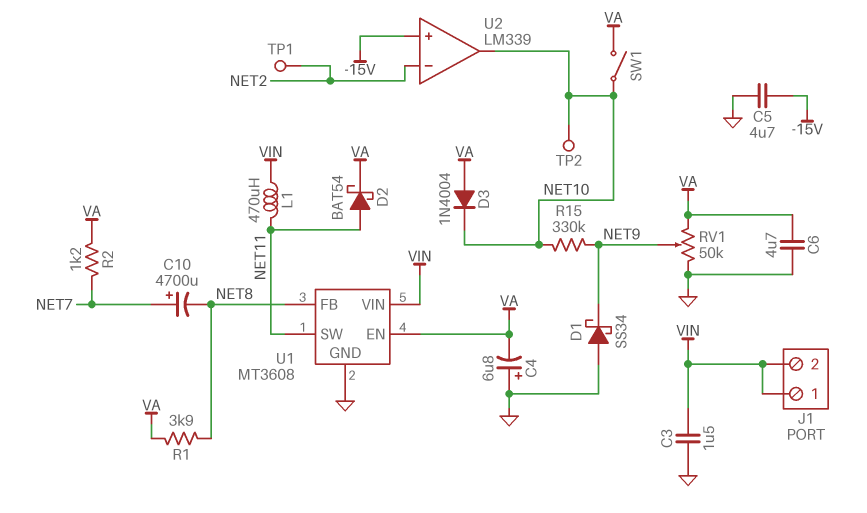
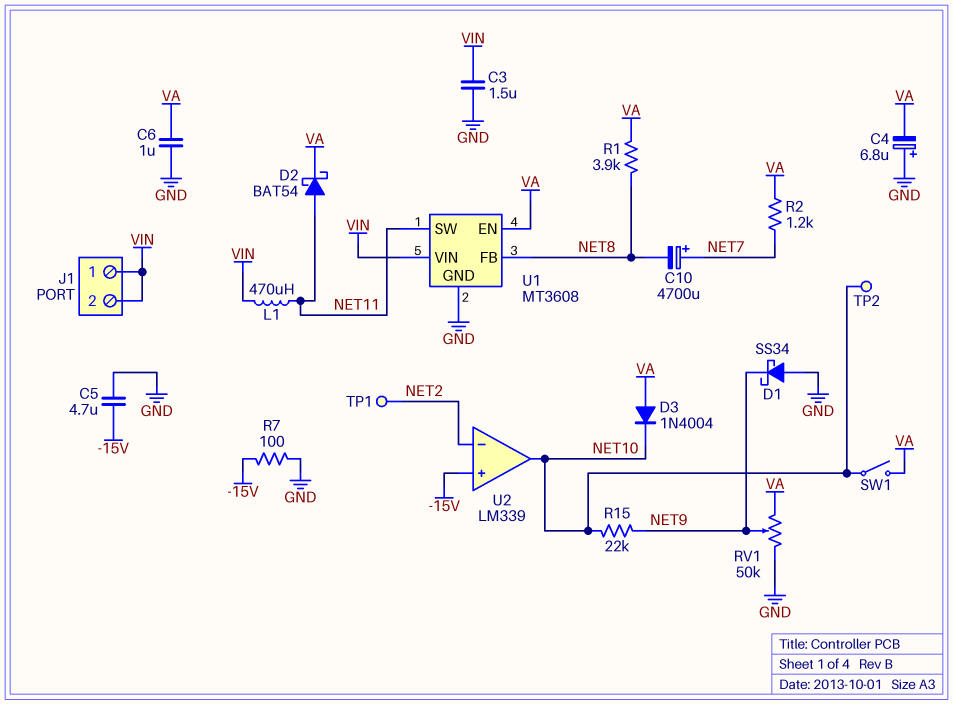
C6: 4.7uF (GND, VA) -> 1uF (GND, VA)
R7: none -> 100 (-15V, GND)
R15: 330k (NET9, NET10) -> 22k (NET9, NET10)

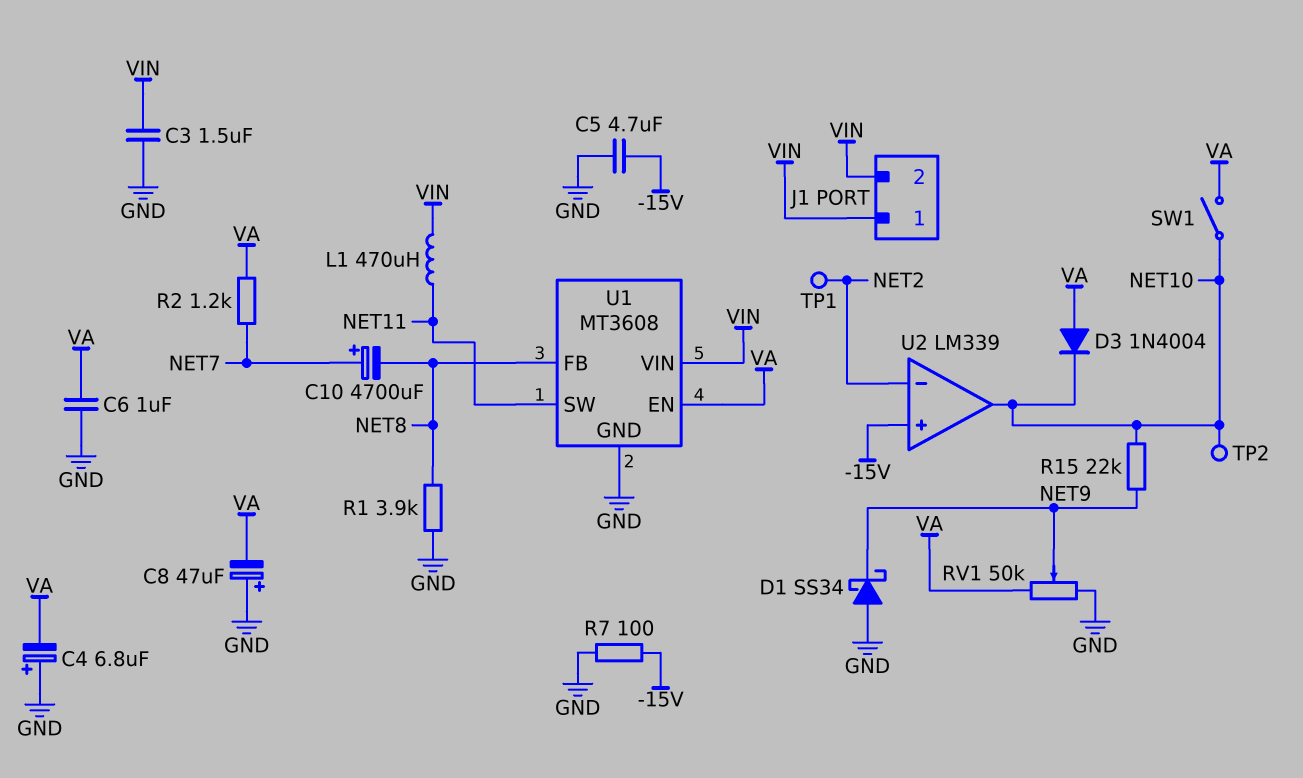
C8: none -> 47uF (plus GND, minus VA)
D2: schottky BAT54 (A NET11, K VA) -> none
R1: 3.9k (NET8, VA) -> 3.9k (GND, NET8)

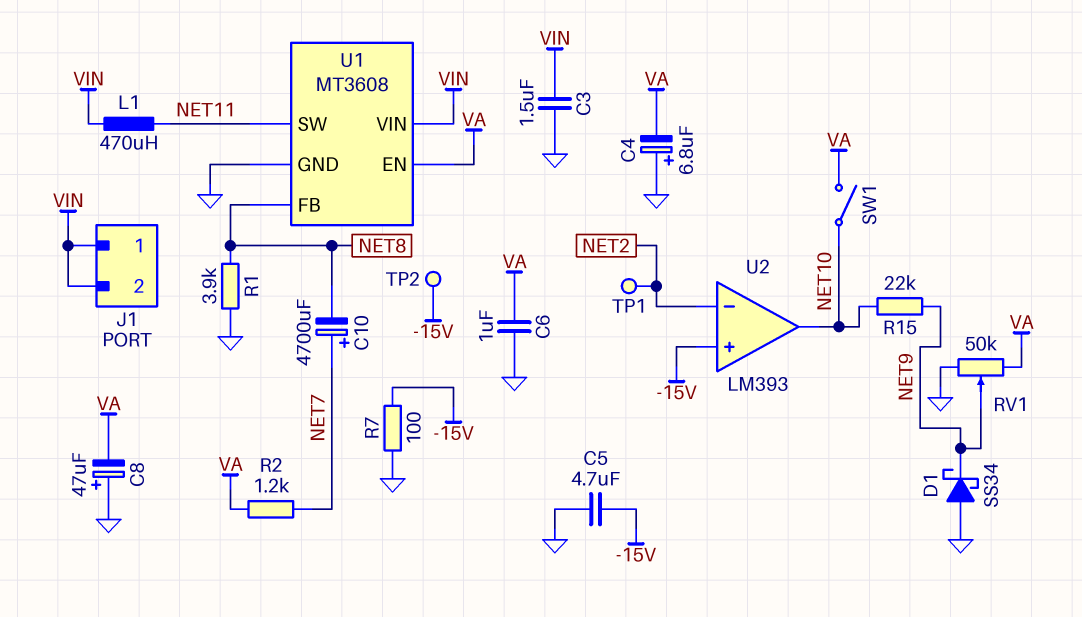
D3: diode 1N4004 (A VA, K NET10) -> none
TP2: test point (NET10) -> test point (-15V)
U2: LM339 -> LM393

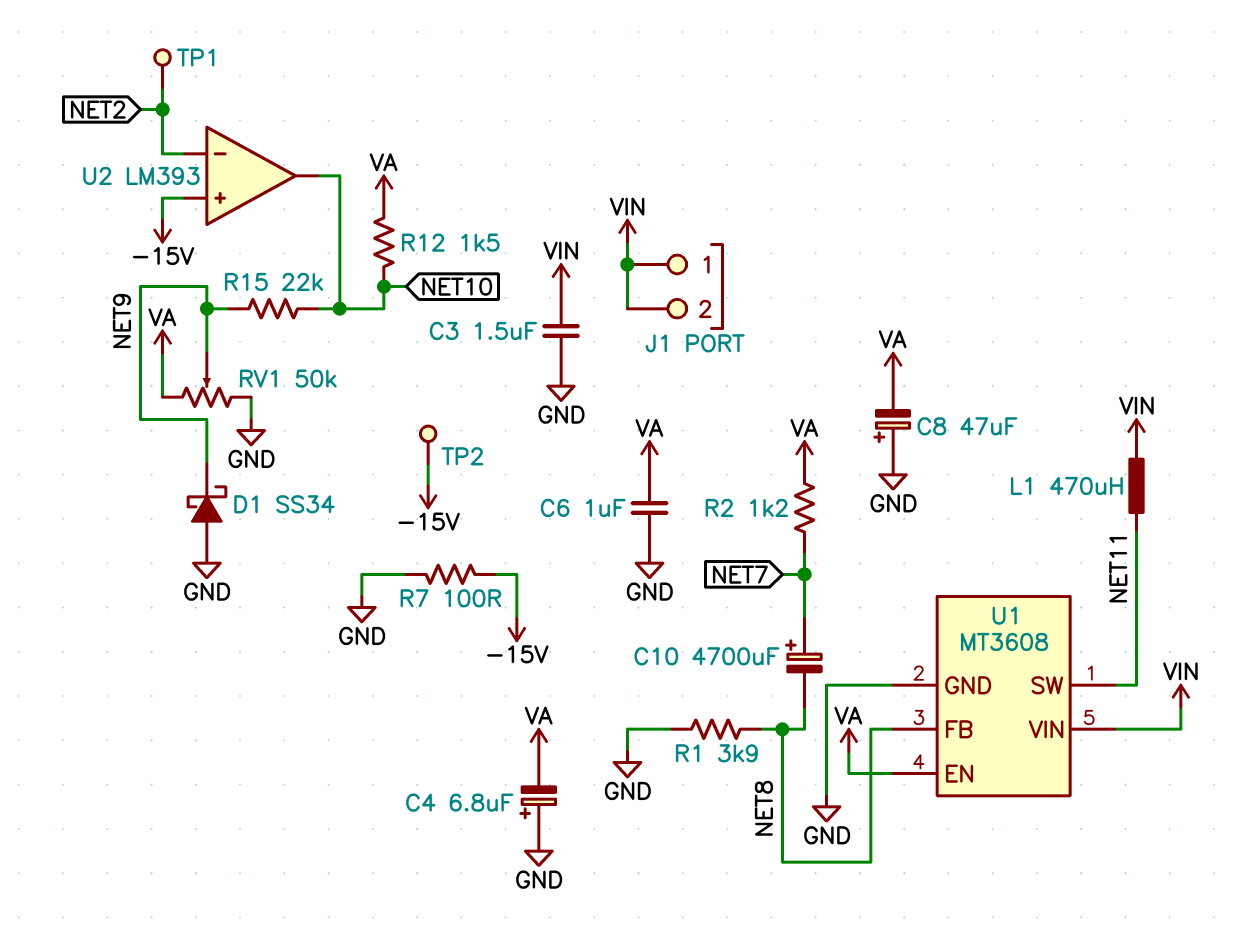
C5: 4.7uF (-15V, GND) -> none
R12: none -> 1.5k (NET10, VA)
SW1: switch (NET10, VA) -> none

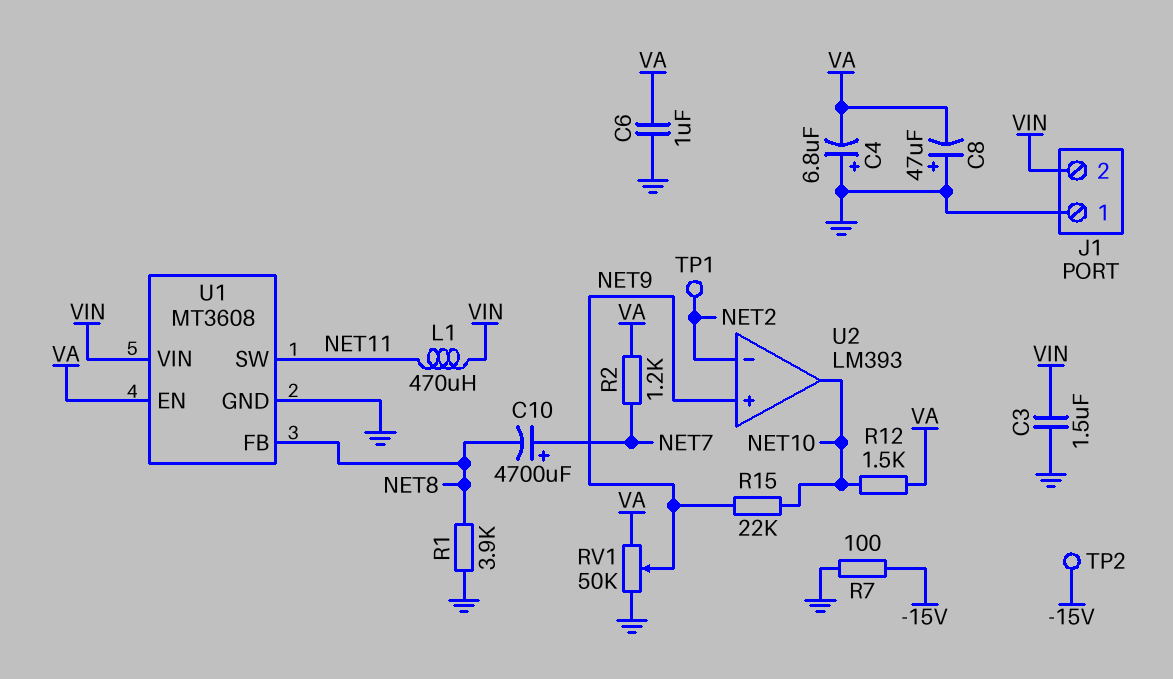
D1: schottky SS34 (A GND, K NET9) -> none
J1 pin 1: VIN -> GND
U2 pin in+: -15V -> NET9

